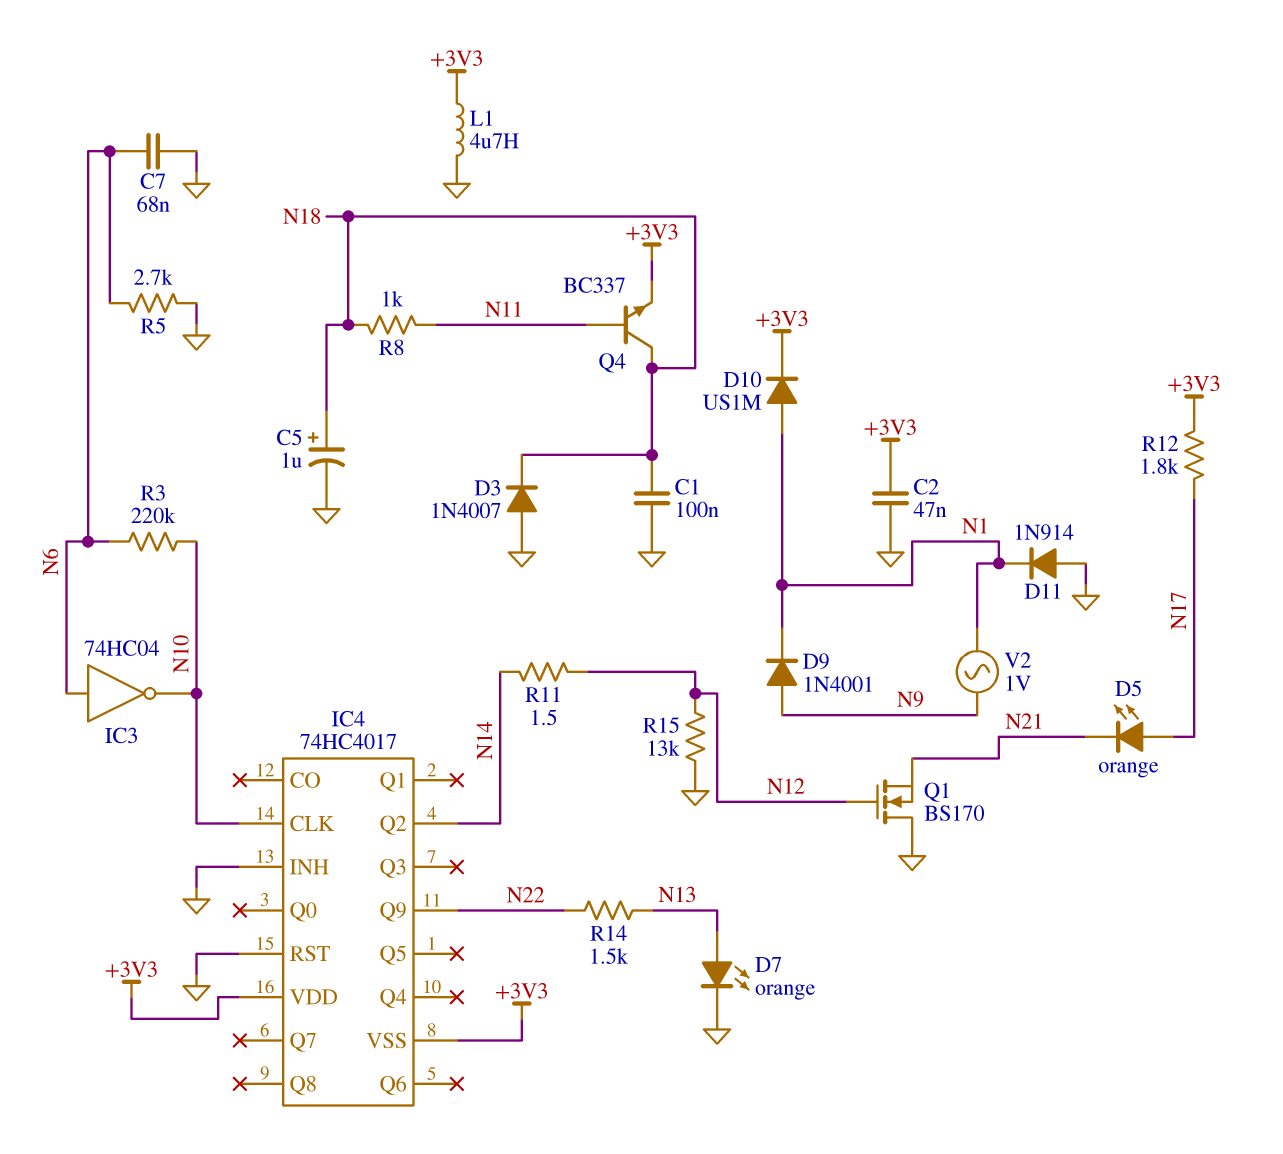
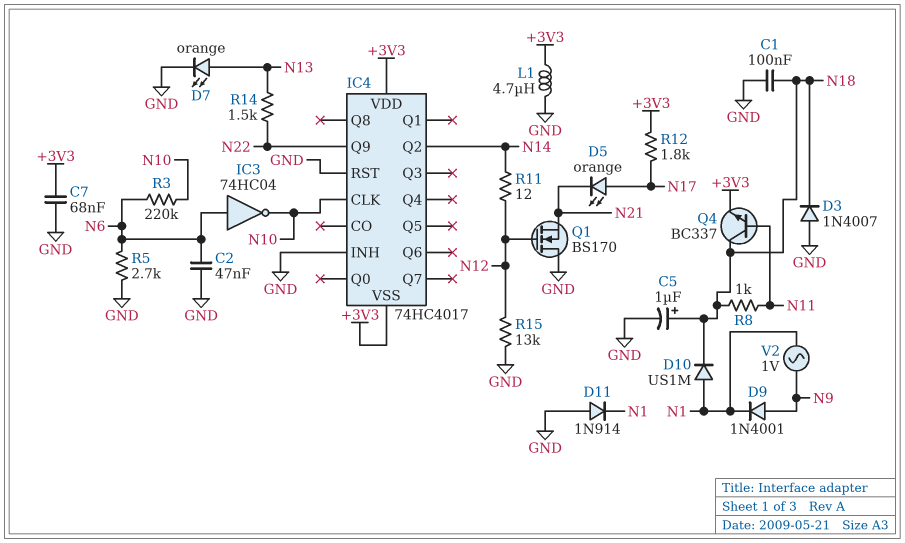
C2: 47nF (+3V3, GND) -> 47nF (GND, N6)
C7: 68nF (GND, N6) -> 68nF (+3V3, GND)
D10: diode US1M (A N1, K +3V3) -> diode US1M (A N1, K N18)
R11: 1.5 (N12, N14) -> 12 (N12, N14)

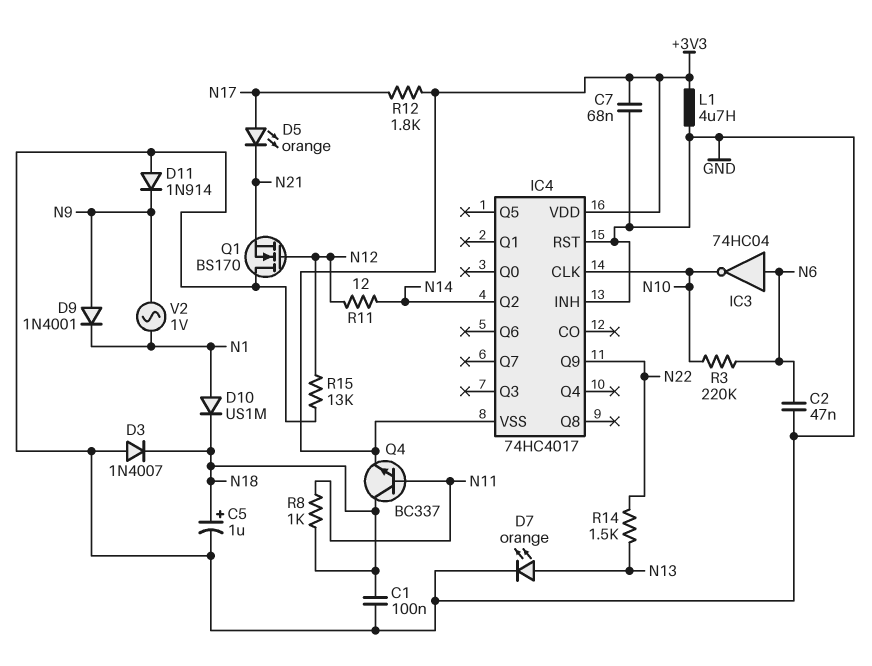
D11: diode 1N914 (A GND, K N1) -> diode 1N914 (A GND, K N9)
R5: 2.7k (GND, N6) -> none

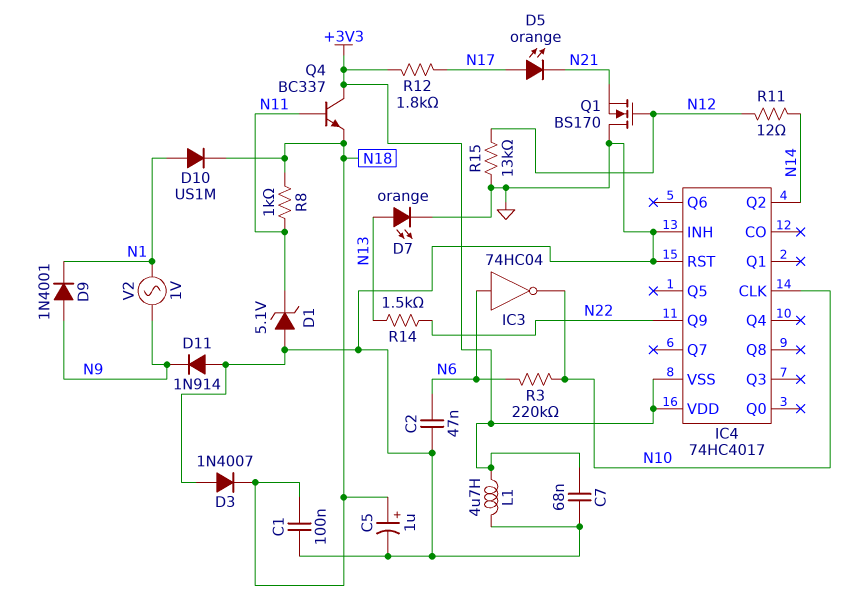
D1: none -> zener 5.1V (A GND, K N11)
Q4: NPN BC337 (B N11, C N18, E +3V3) -> NPN BC337 (B N11, C +3V3, E N18)

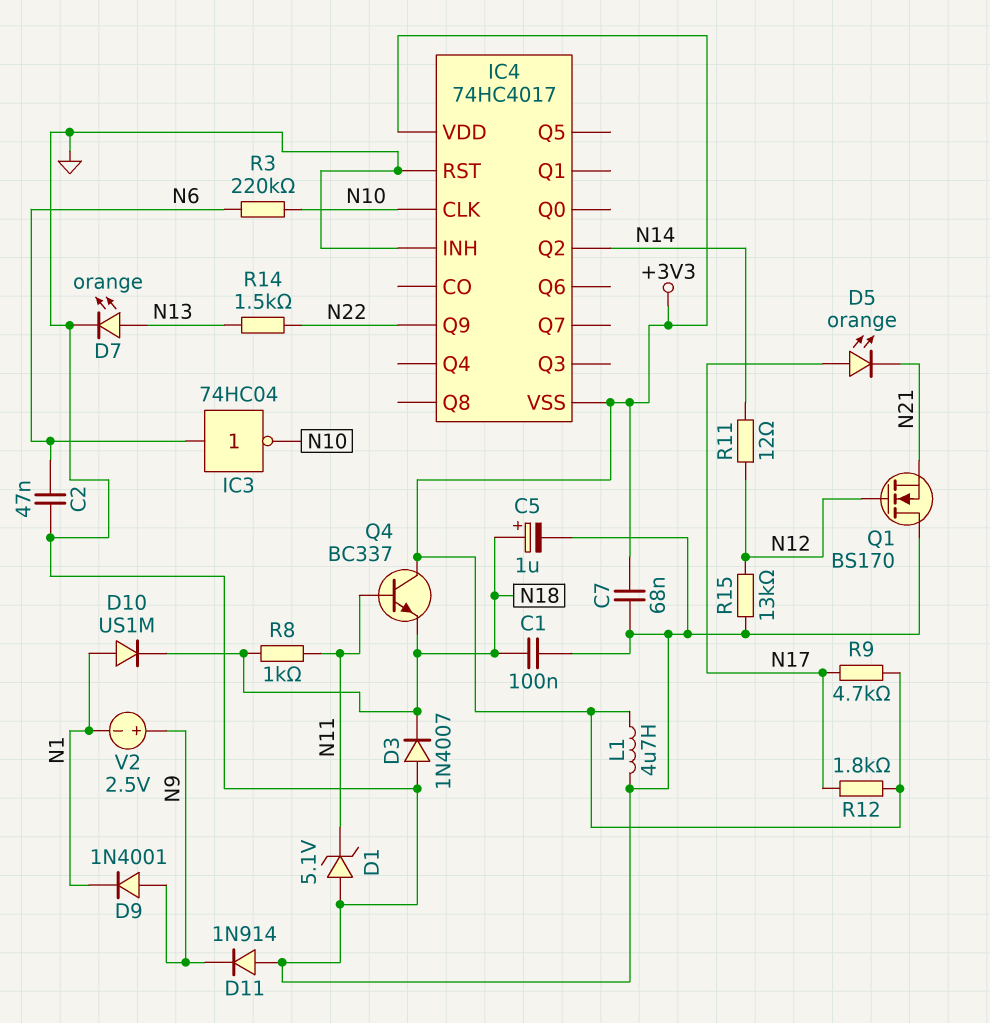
R9: none -> 4.7k (+3V3, N17)
V2: AC 1V (N1, N9) -> 2.5V (plus N9, minus N1)

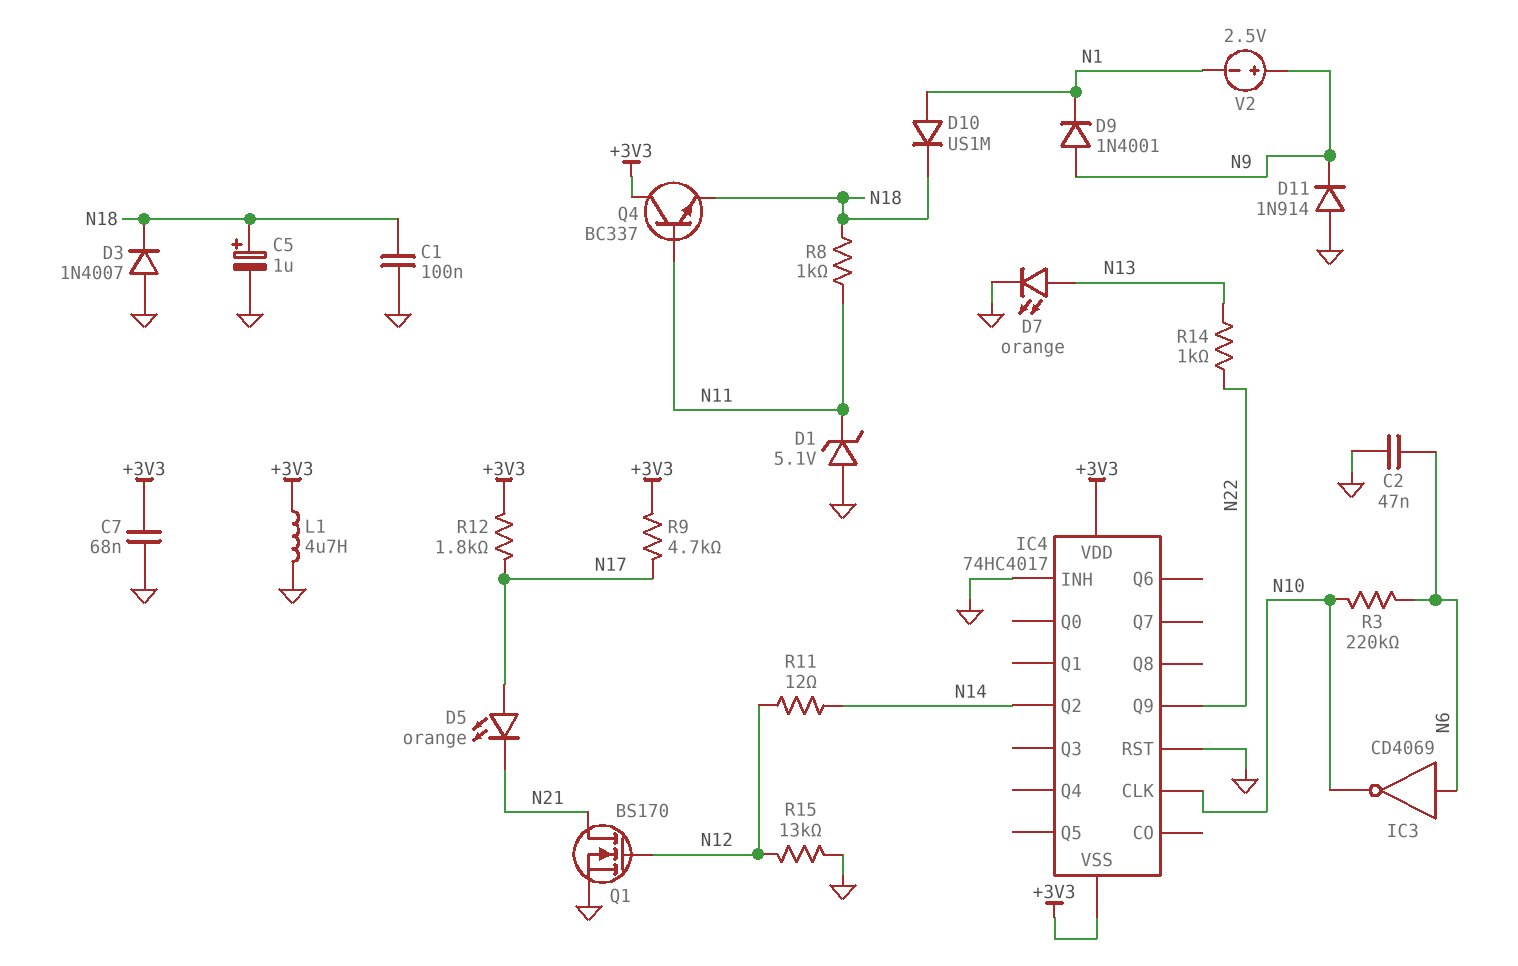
IC3: NOT 74HC04 (in N6, out N10) -> NOT CD4069 (in N6, out N10)
Q1: NMOS BS170 (G N12, D GND, S N21) -> NMOS BS170 (G N12, D N21, S GND)
R14: 1.5k (N13, N22) -> 1k (N13, N22)

